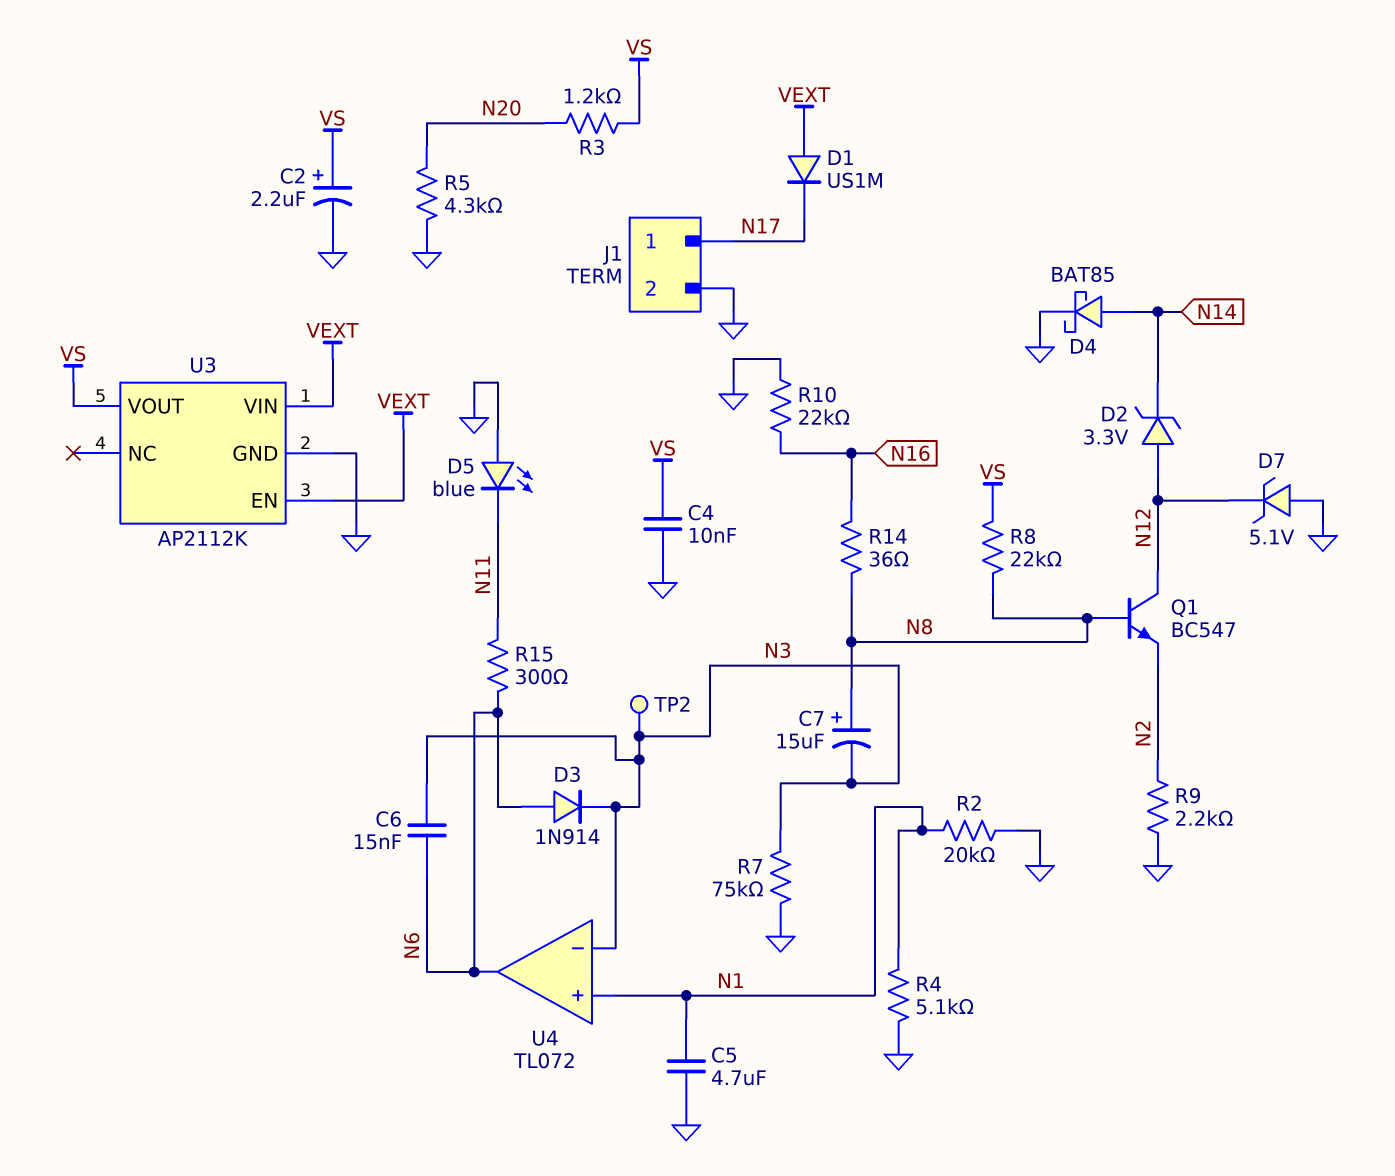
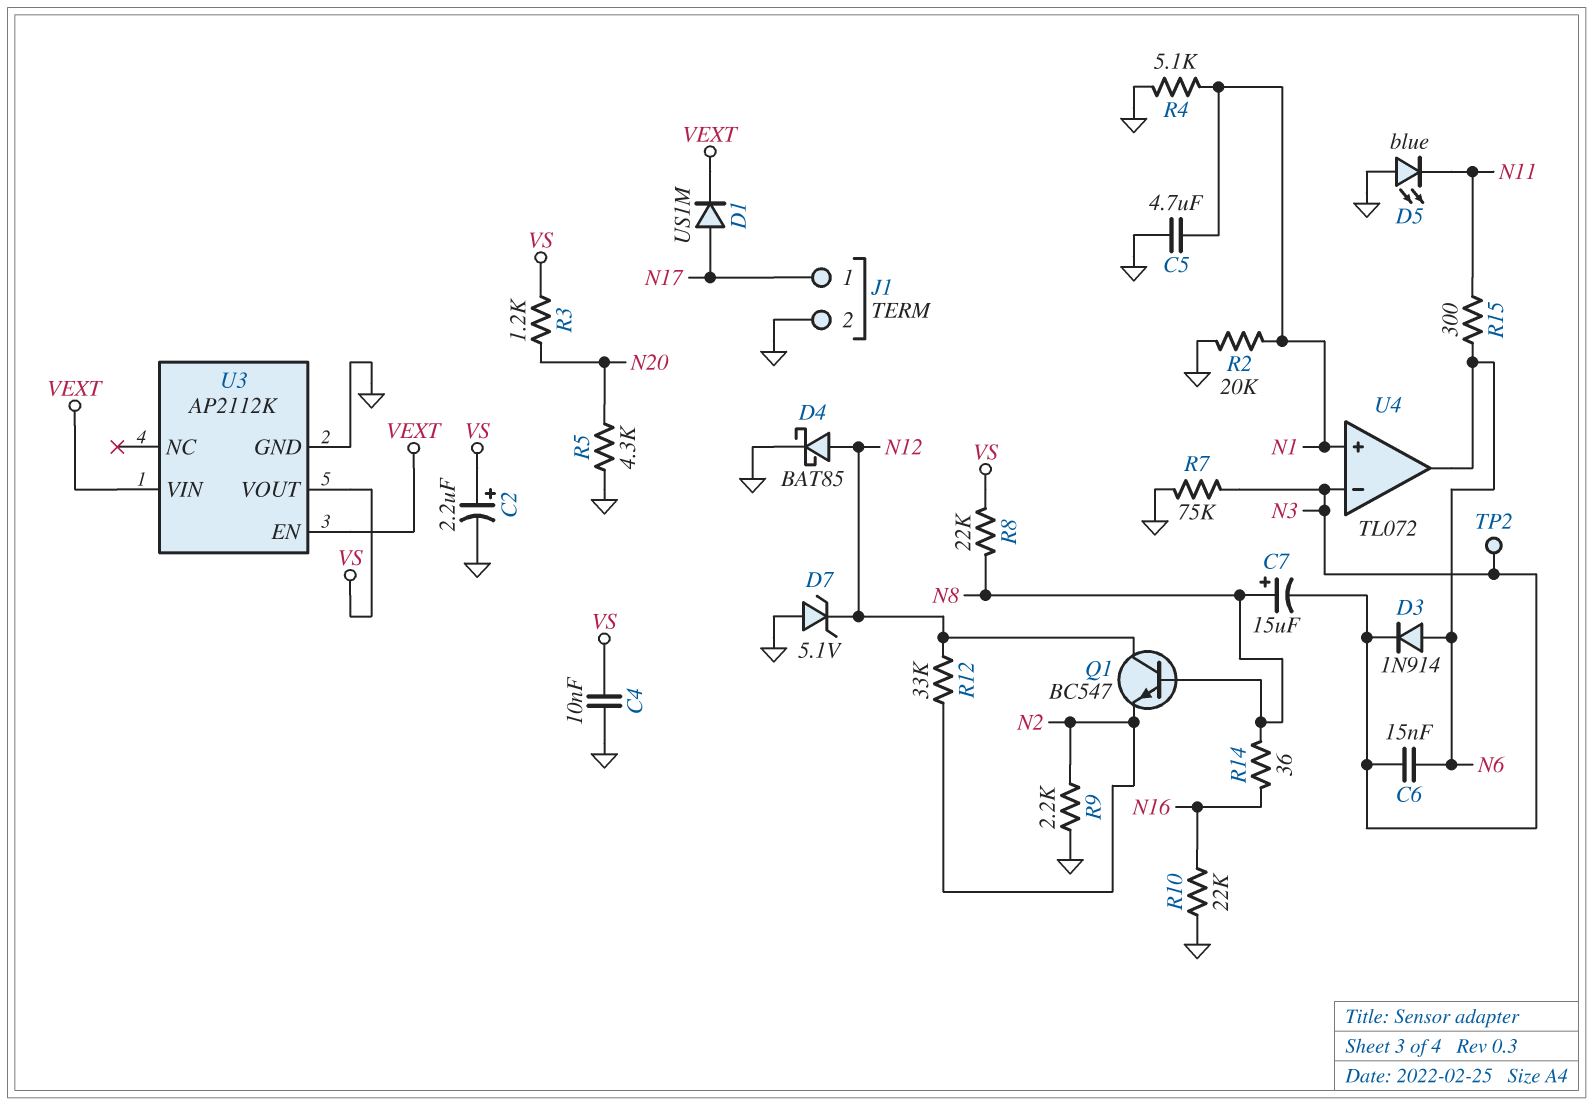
D1: diode US1M (A VEXT, K N17) -> diode US1M (A N17, K VEXT)
D2: zener 3.3V (A N12, K N14) -> none
D4: schottky BAT85 (A N14, K GND) -> schottky BAT85 (A N12, K GND)
R12: none -> 33k (N2, N12)

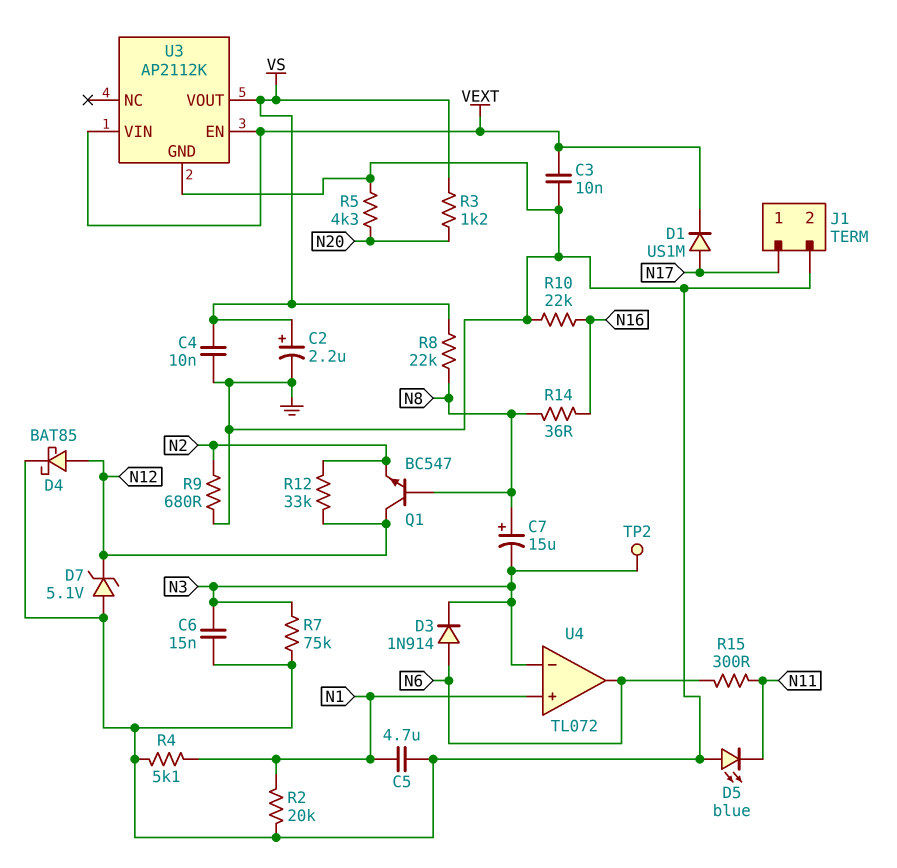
C3: none -> 10nF (GND, VEXT)
C6: 15nF (N3, N6) -> 15nF (GND, N3)
R9: 2.2k (GND, N2) -> 680 (GND, N2)

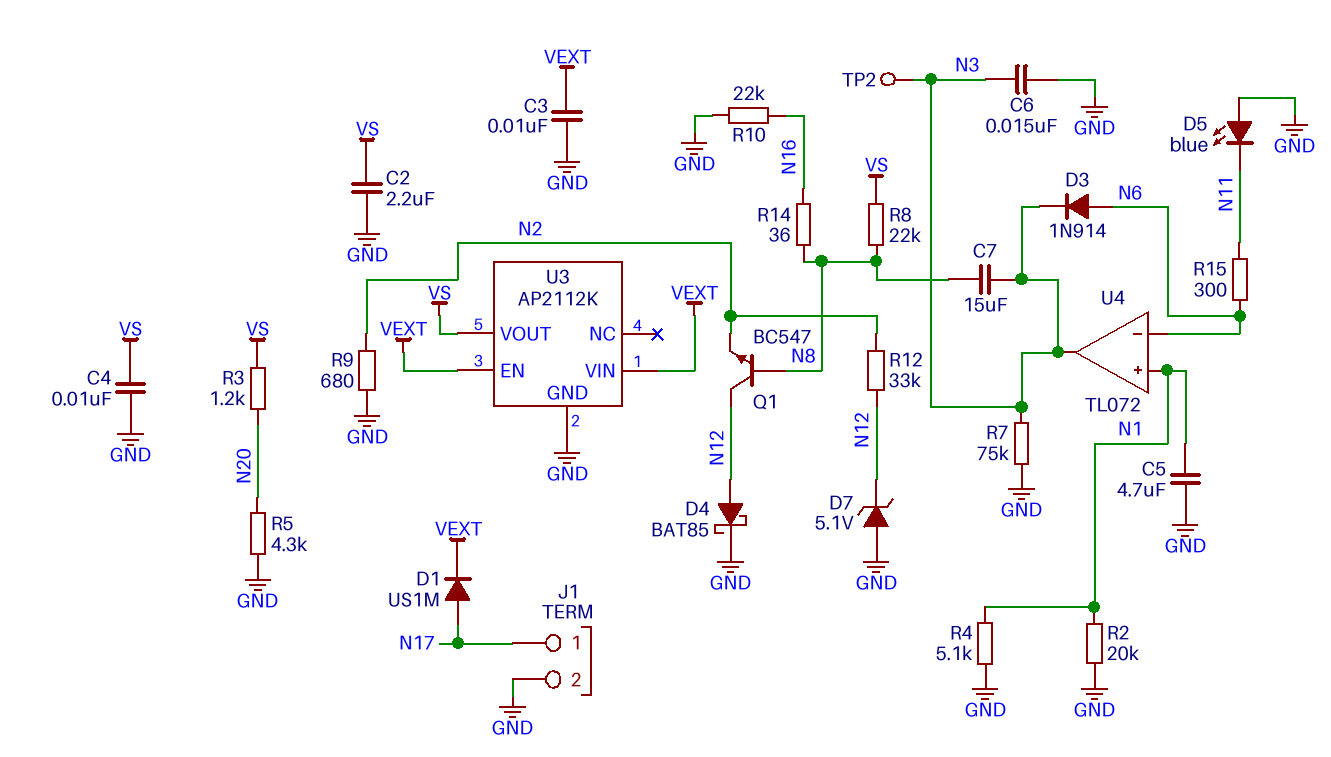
C2: 2.2uF (plus VS, minus GND) -> 2.2uF (GND, VS)
C7: 15uF (plus N8, minus N3) -> 15uF (N3, N8)
U4 pin in-: N3 -> N6
U4 pin out: N6 -> N3

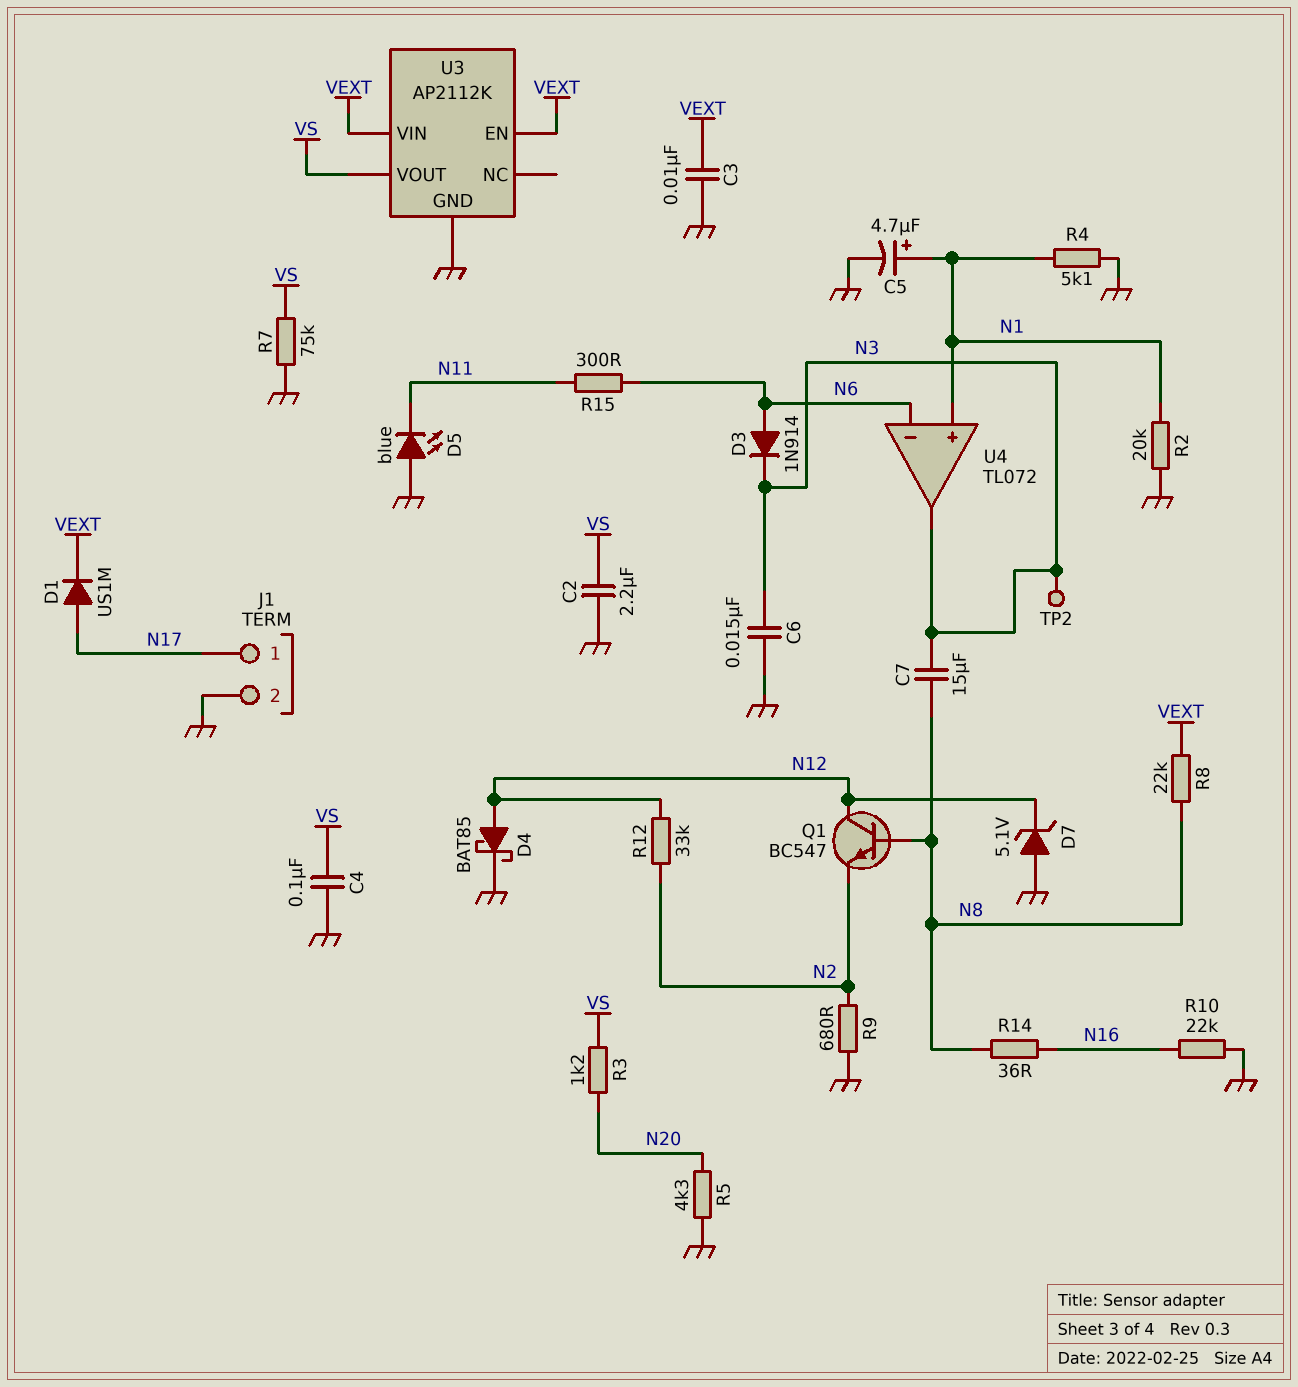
C4: 10nF (GND, VS) -> 100nF (GND, VS)
C5: 4.7uF (GND, N1) -> 4.7uF (plus N1, minus GND)
R7: 75k (GND, N3) -> 75k (GND, VS)
R8: 22k (N8, VS) -> 22k (N8, VEXT)

